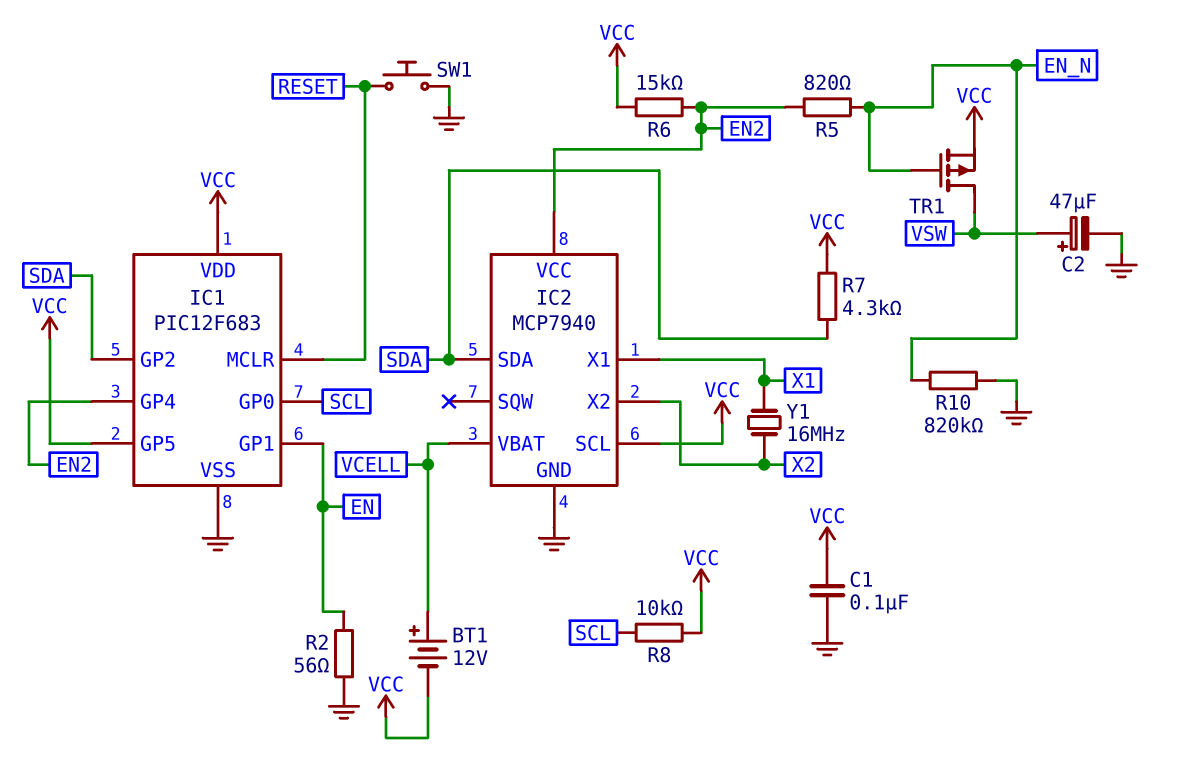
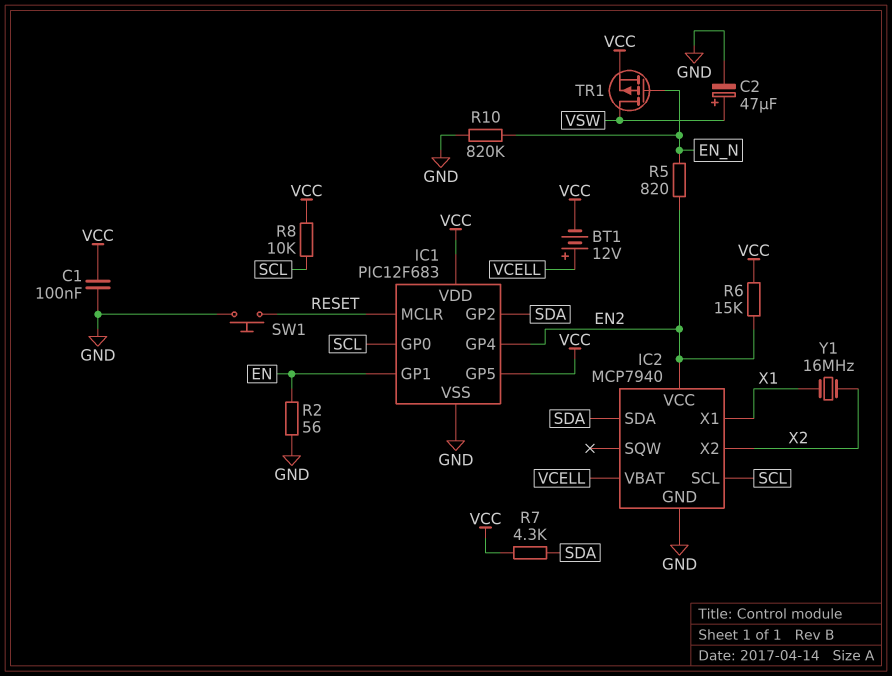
IC2 pin SCL: VCC -> SCL

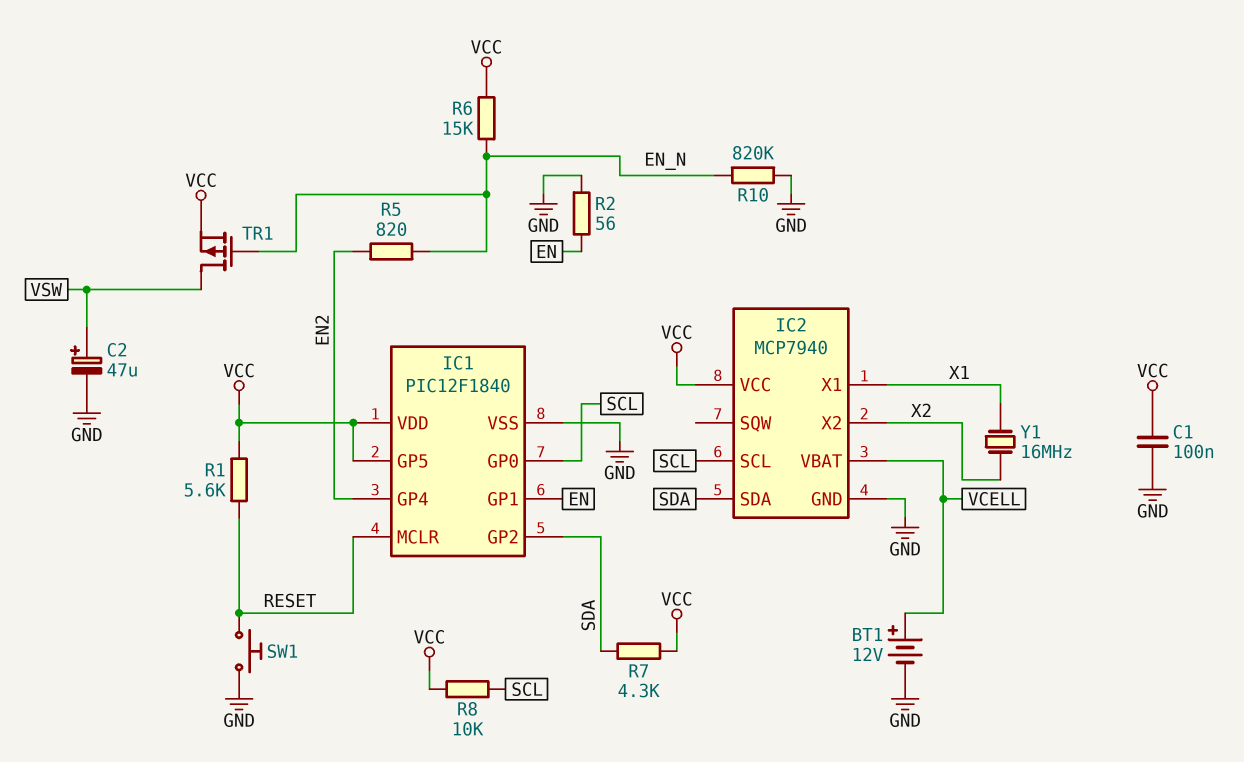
BT1: 12V (plus VCELL, minus VCC) -> 12V (plus VCELL, minus GND)
IC1: PIC12F683 -> PIC12F1840
IC2 pin VCC: EN2 -> VCC
R1: none -> 5.6k (RESET, VCC)
R6: 15k (EN2, VCC) -> 15k (EN_N, VCC)

